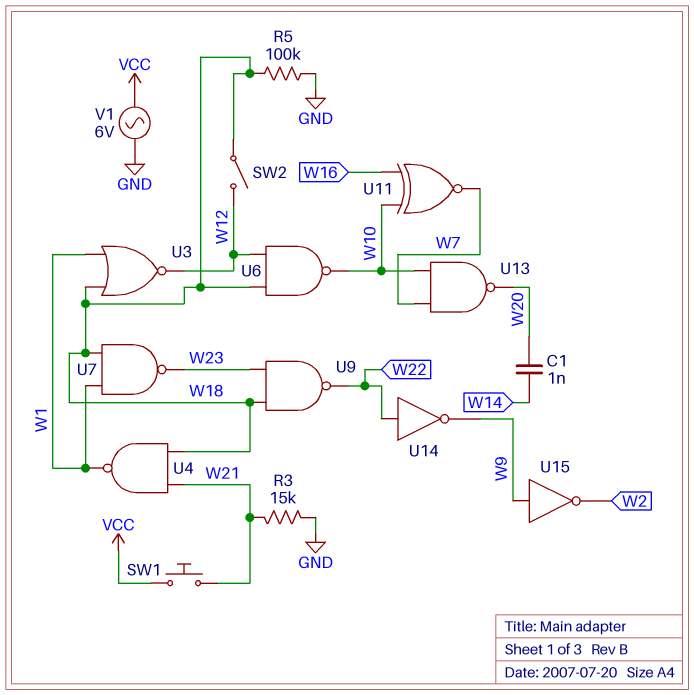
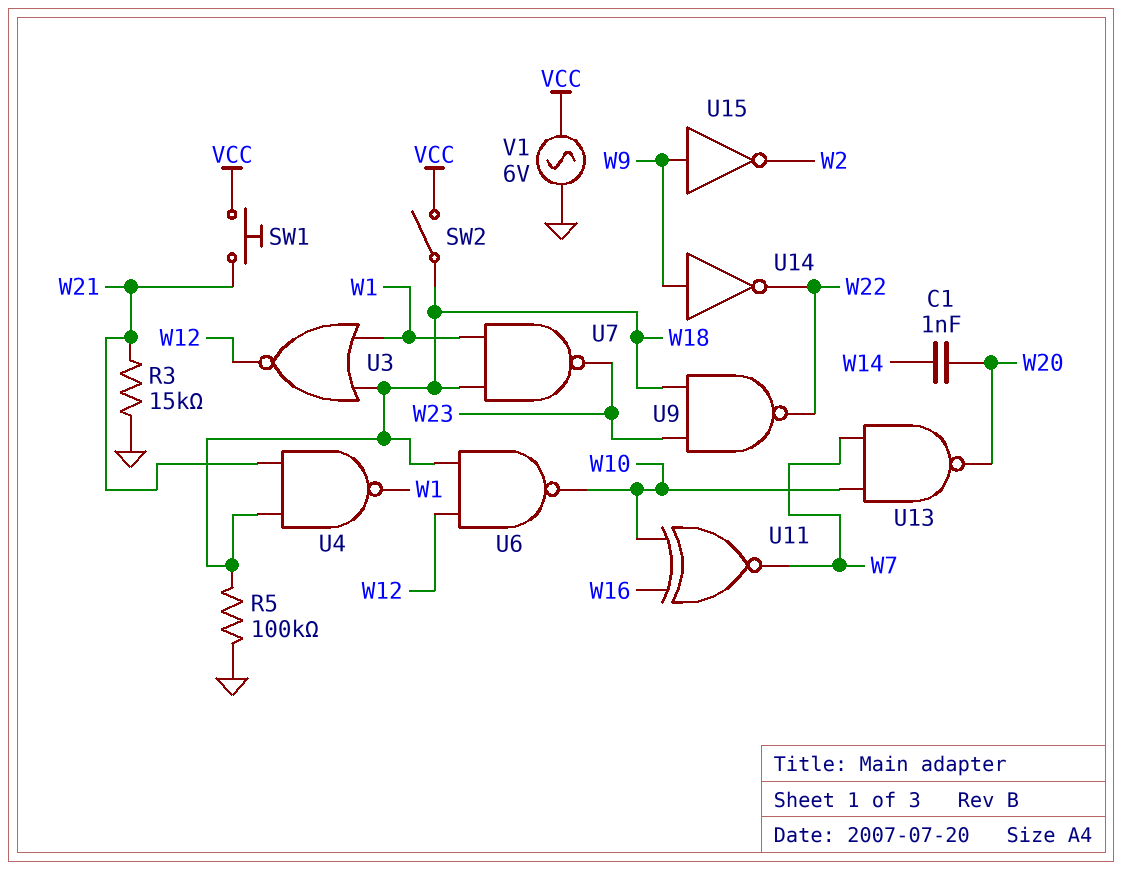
SW2: switch (W12, W18) -> switch (VCC, W18)
U14: NOT (in W22, out W9) -> NOT (in W9, out W22)

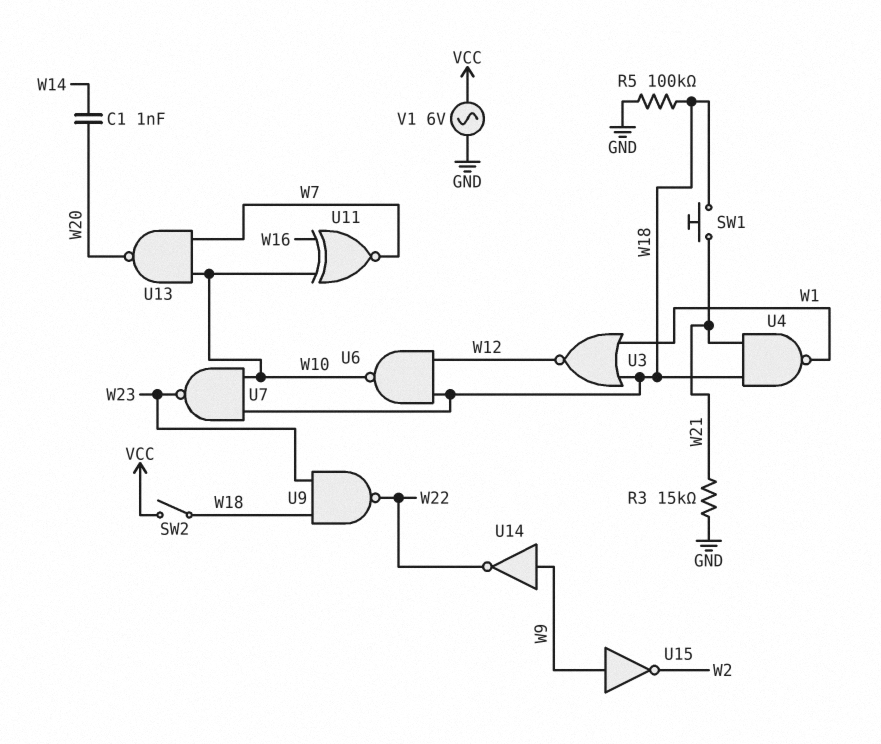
SW1: button (VCC, W21) -> button (W18, W21)
U7: NAND (in W1, in W18, out W23) -> NAND (in W10, in W18, out W23)

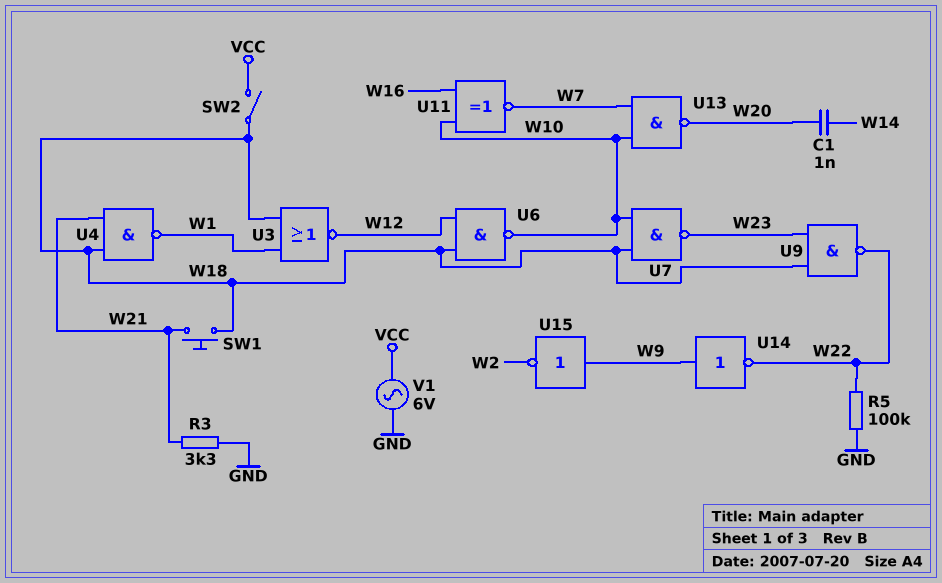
R3: 15k (GND, W21) -> 3.3k (GND, W21)
R5: 100k (GND, W18) -> 100k (GND, W22)

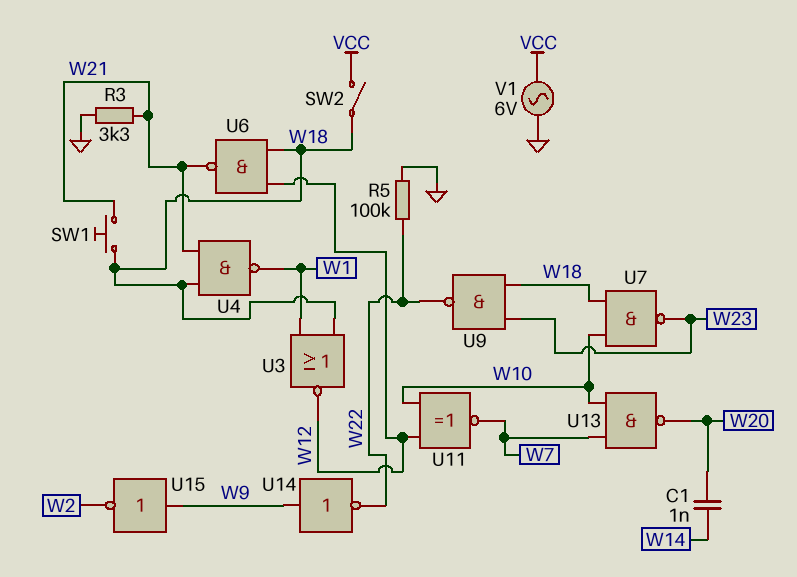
U6: NAND (in W12, in W18, out W10) -> NAND (in W12, in W18, out W21)
U11: XNOR (in W10, in W16, out W7) -> XNOR (in W10, in W12, out W7)

